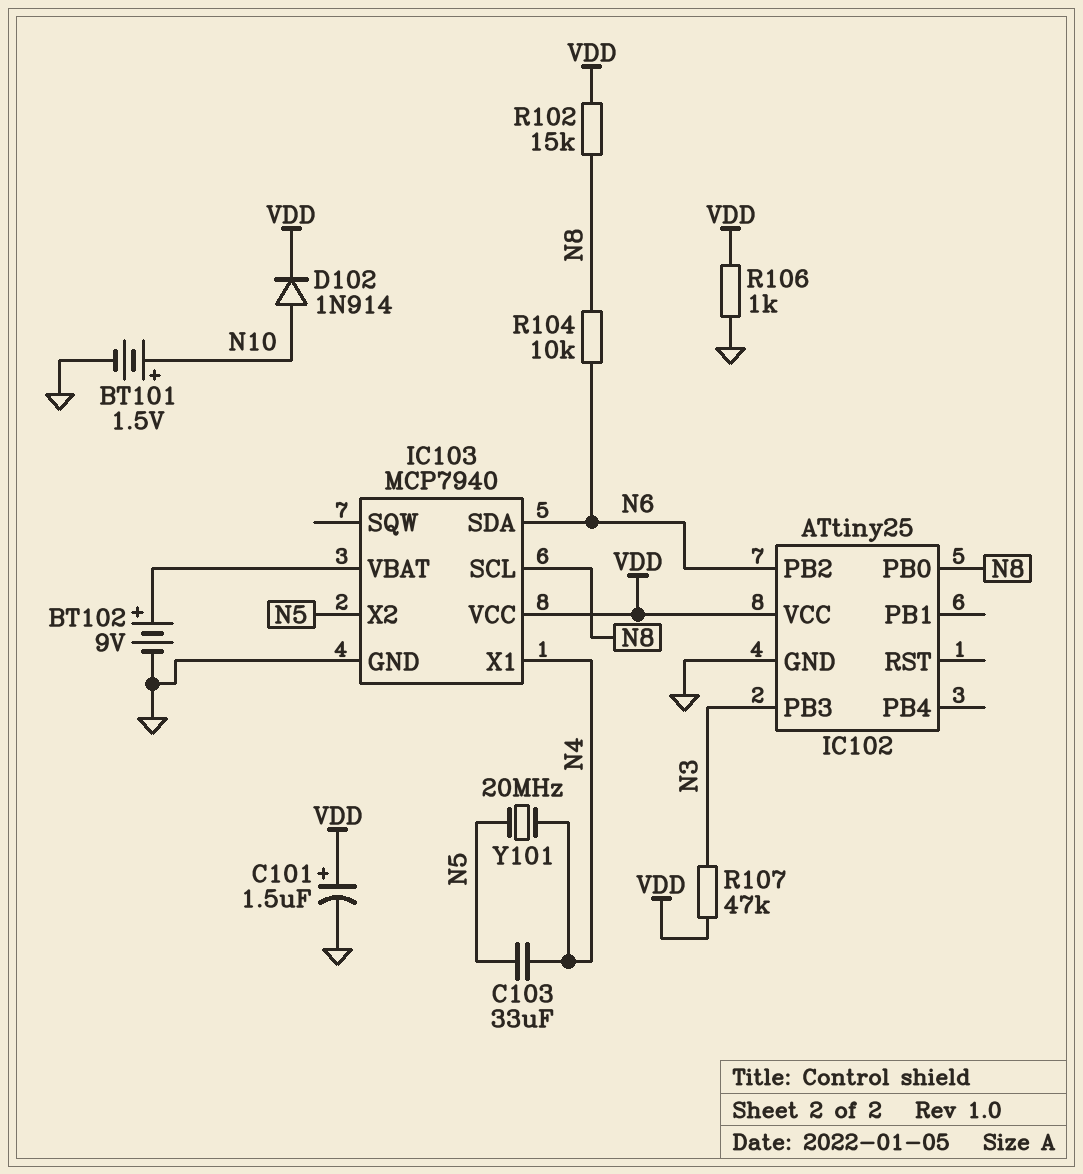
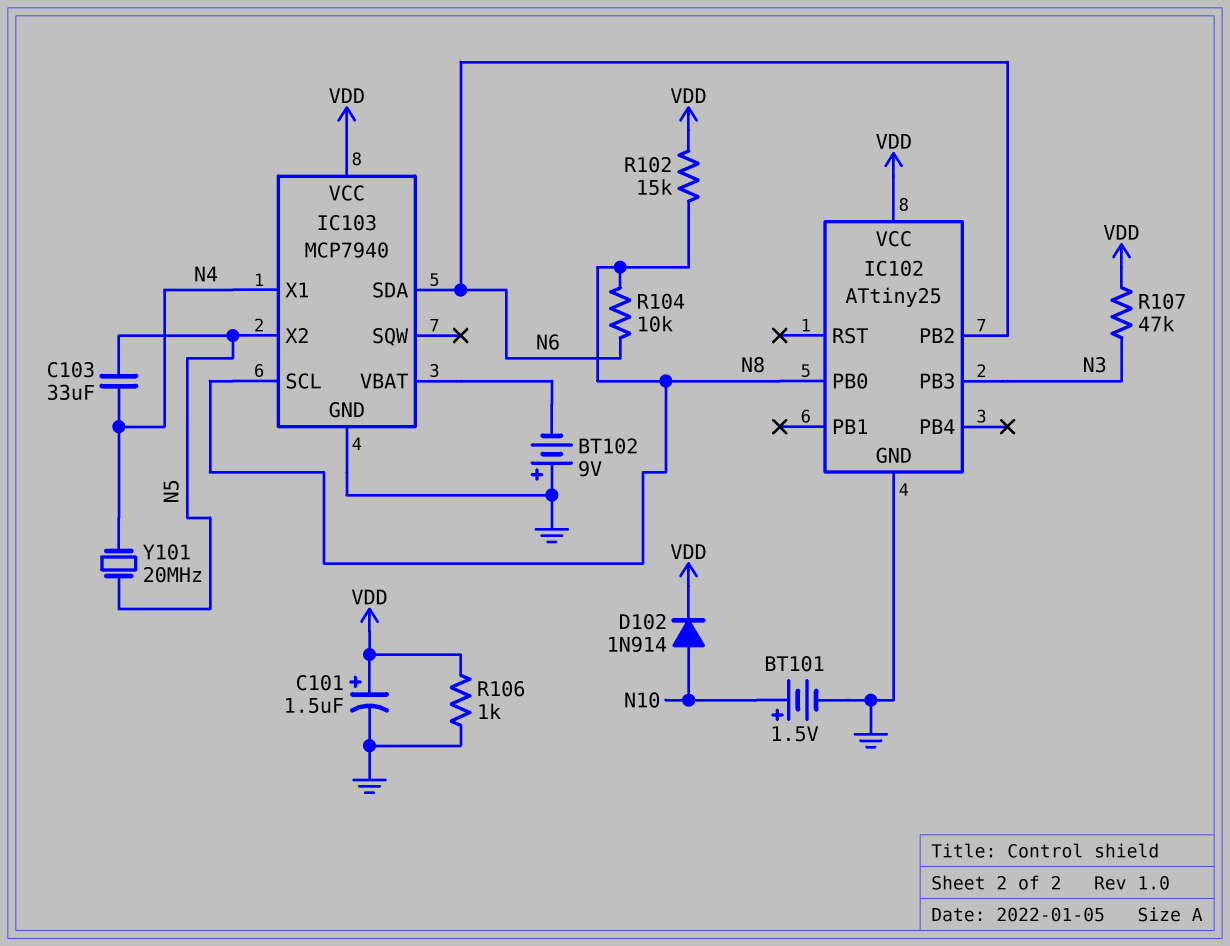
BT102: 9V (plus IC103/VBAT, minus GND) -> 9V (plus GND, minus IC103/VBAT)

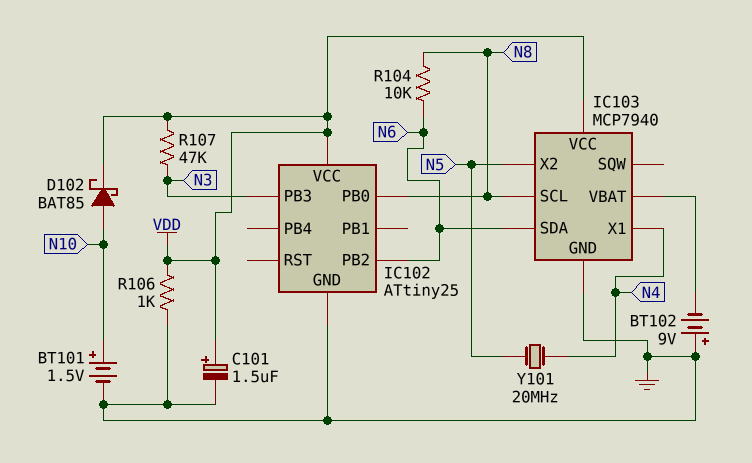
C103: 33uF (N4, N5) -> none
D102: diode 1N914 (A N10, K VDD) -> schottky BAT85 (A N10, K VDD)
R102: 15k (N8, VDD) -> none

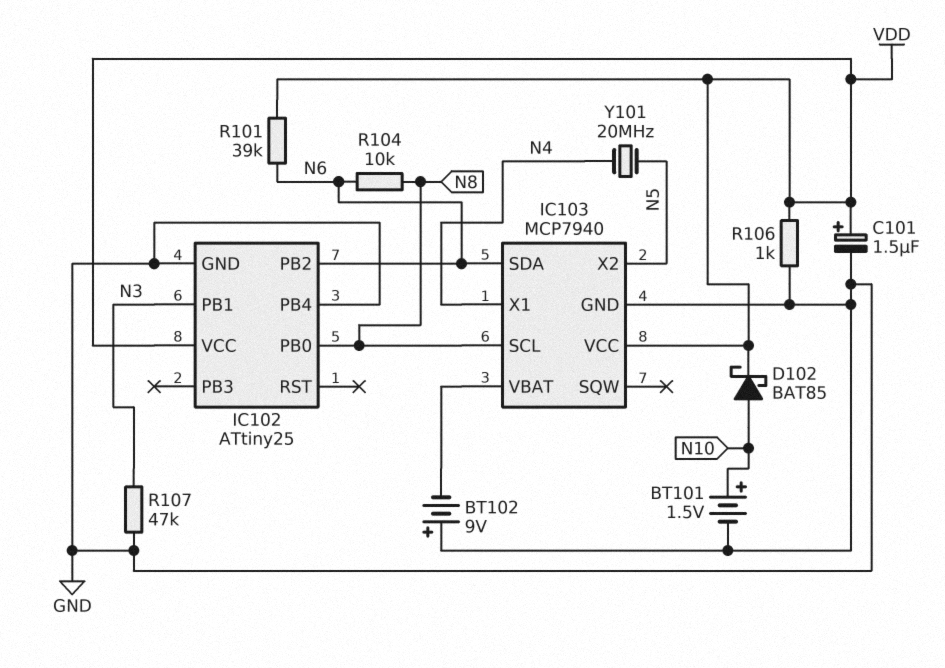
IC102 pin PB1: none -> N3
IC102 pin PB3: N3 -> none
IC102 pin PB4: none -> GND
R101: none -> 39k (N6, VDD)
R107: 47k (N3, VDD) -> 47k (GND, N3)

